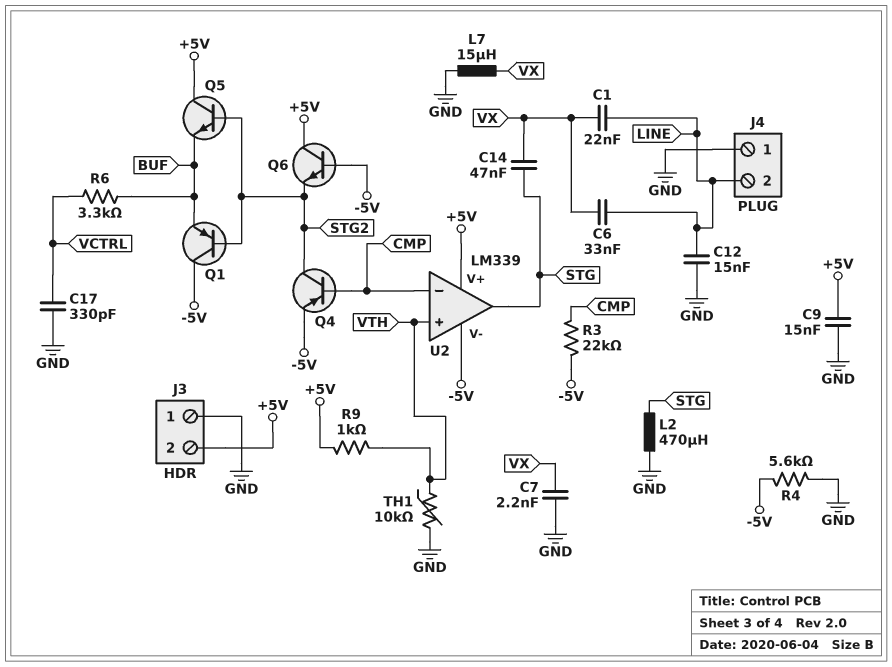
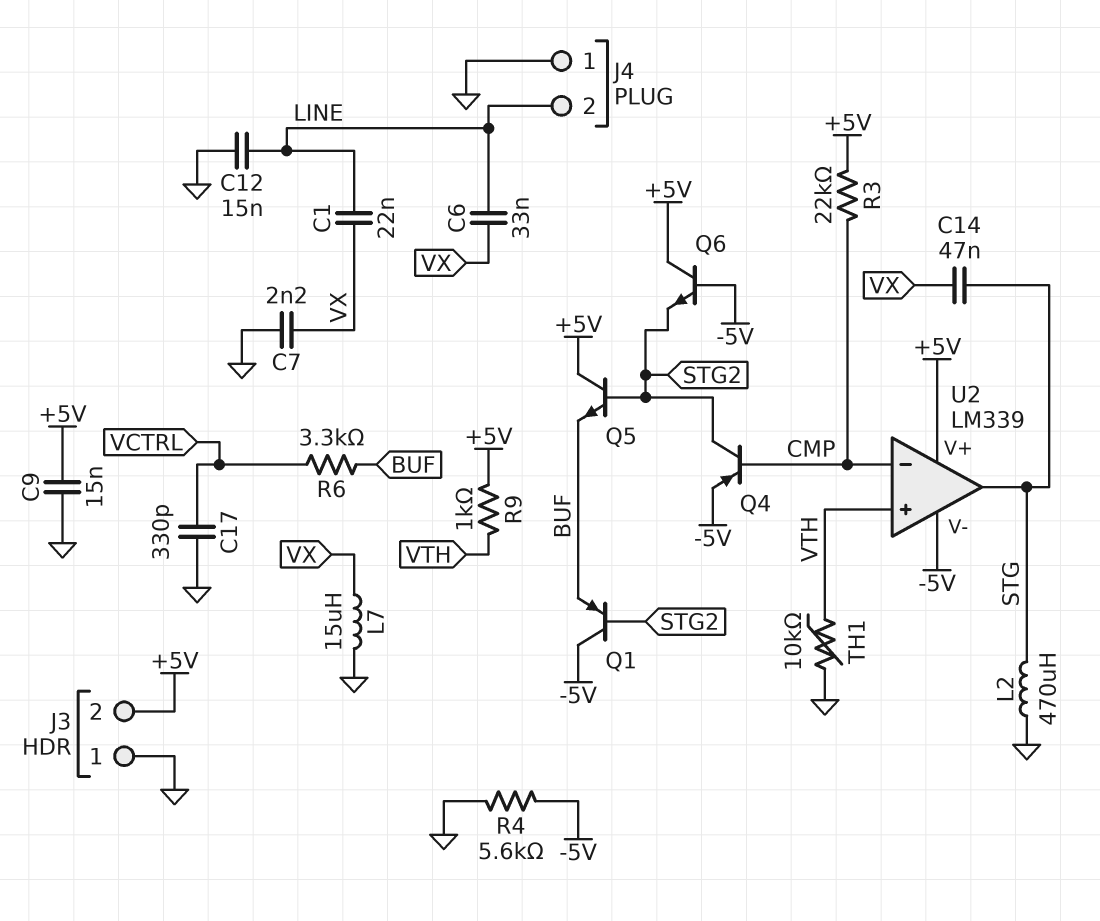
R3: 22k (-5V, CMP) -> 22k (+5V, CMP)

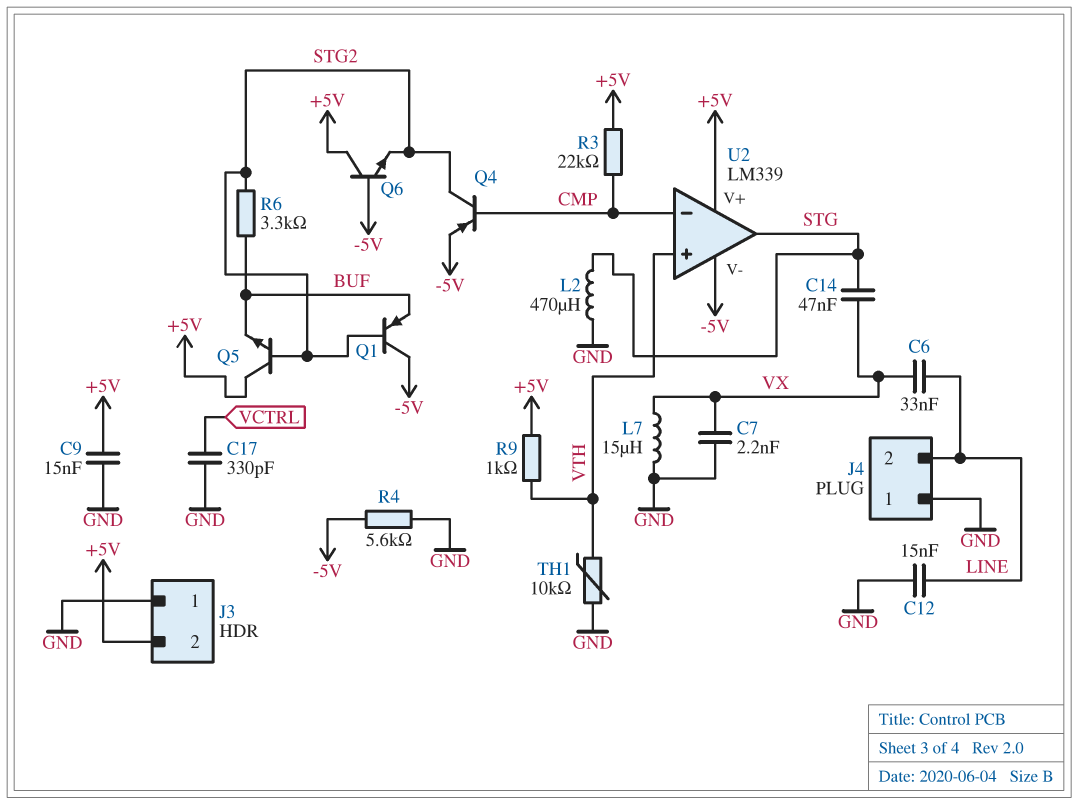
C1: 22nF (LINE, VX) -> none
R6: 3.3k (BUF, VCTRL) -> 3.3k (BUF, STG2)

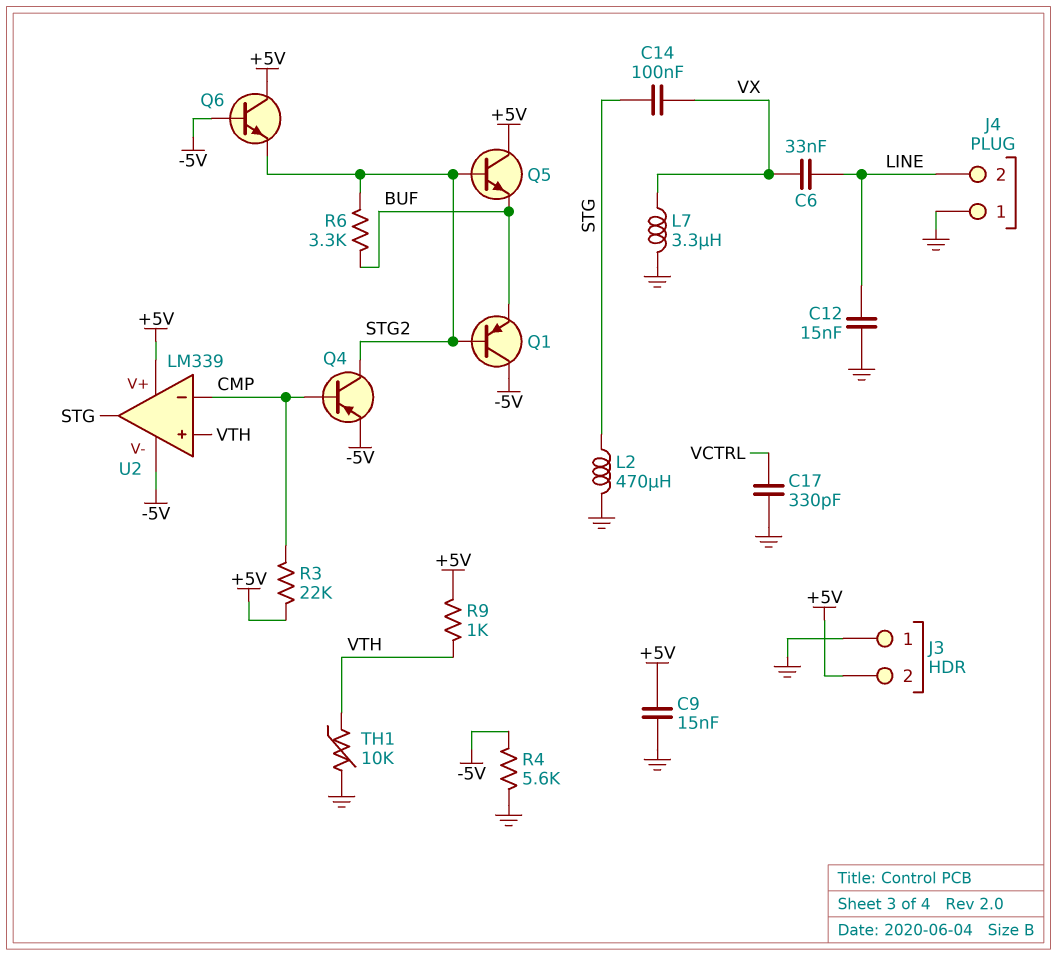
C7: 2.2nF (GND, VX) -> none
C14: 47nF (STG, VX) -> 100nF (STG, VX)
L7: 15uH (GND, VX) -> 3.3uH (GND, VX)

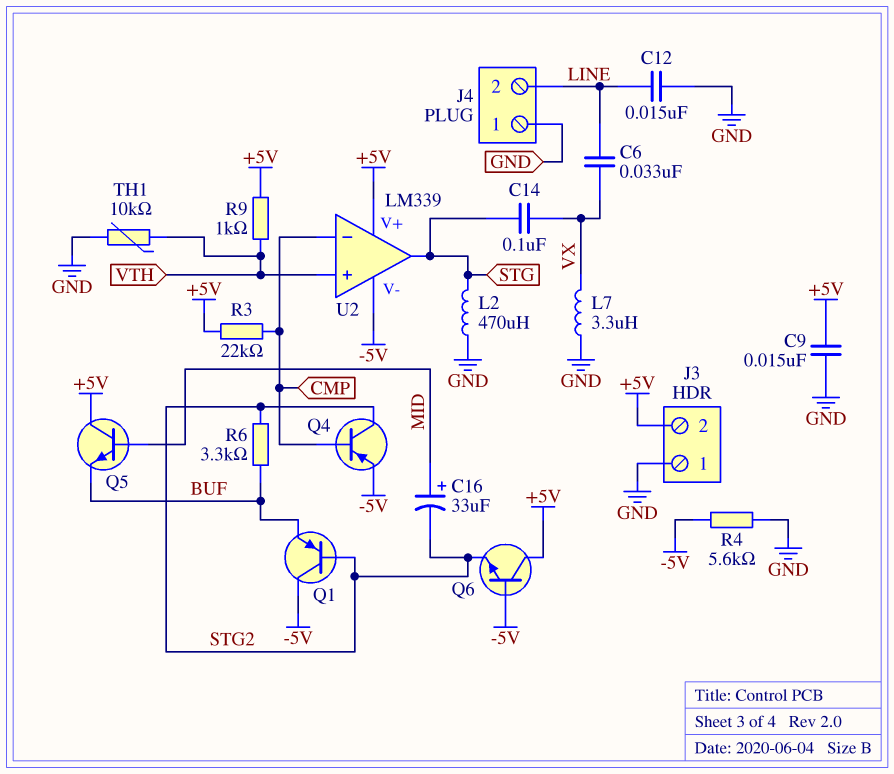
C16: none -> 33uF (plus MID, minus STG2)
C17: 330pF (GND, VCTRL) -> none
Q5: NPN (B STG2, C +5V, E BUF) -> NPN (B MID, C +5V, E BUF)

